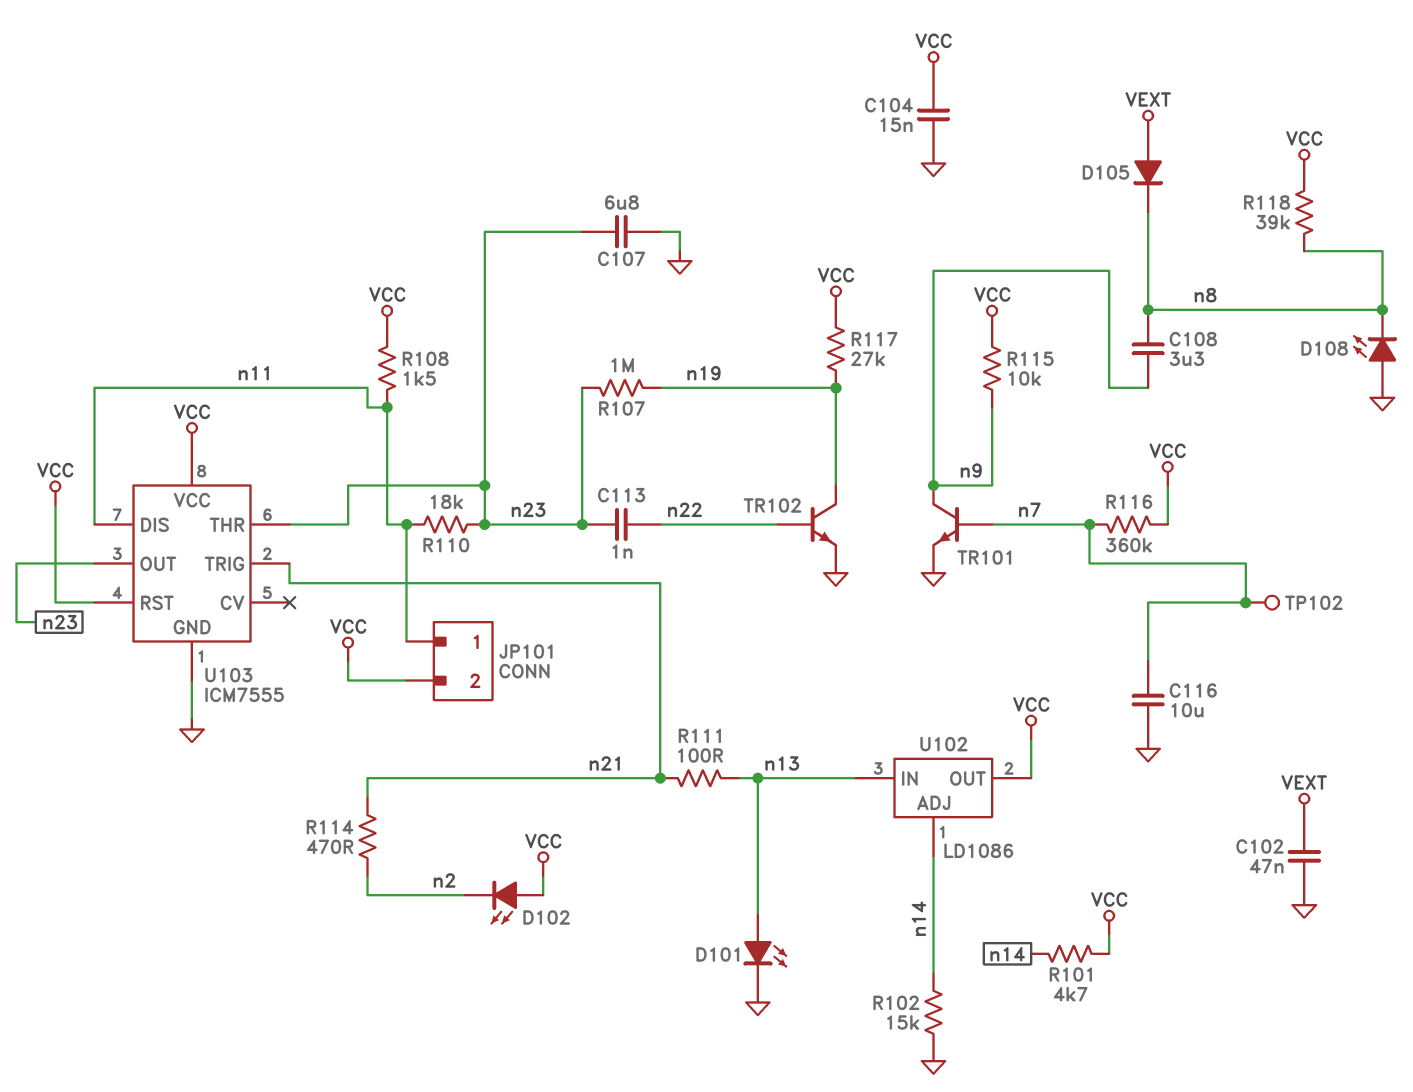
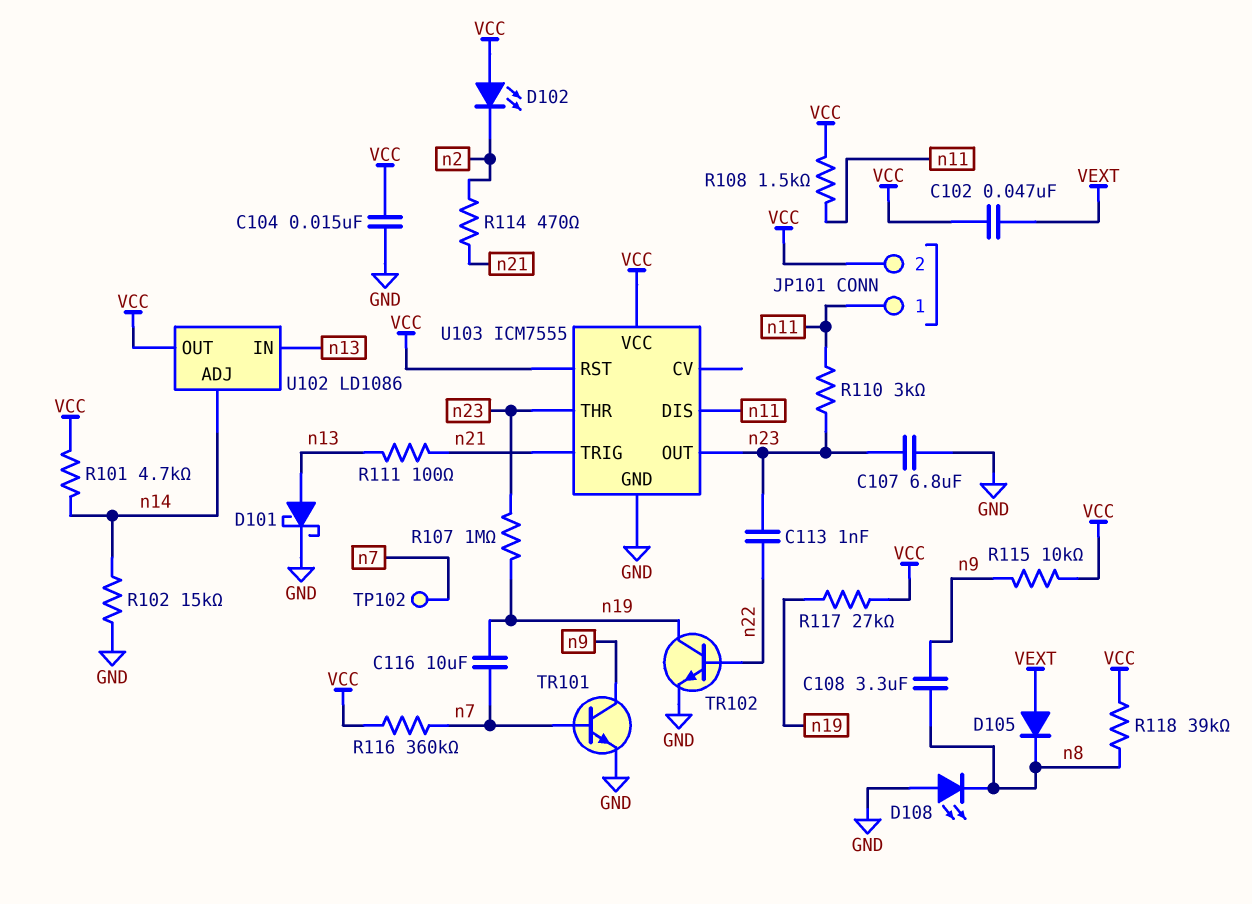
C102: 47nF (GND, VEXT) -> 47nF (VCC, VEXT)
C116: 10uF (GND, n7) -> 10uF (n7, n19)
D101: LED (A n13, K GND) -> schottky (A n13, K GND)
R110: 18k (n11, n23) -> 3k (n11, n23)

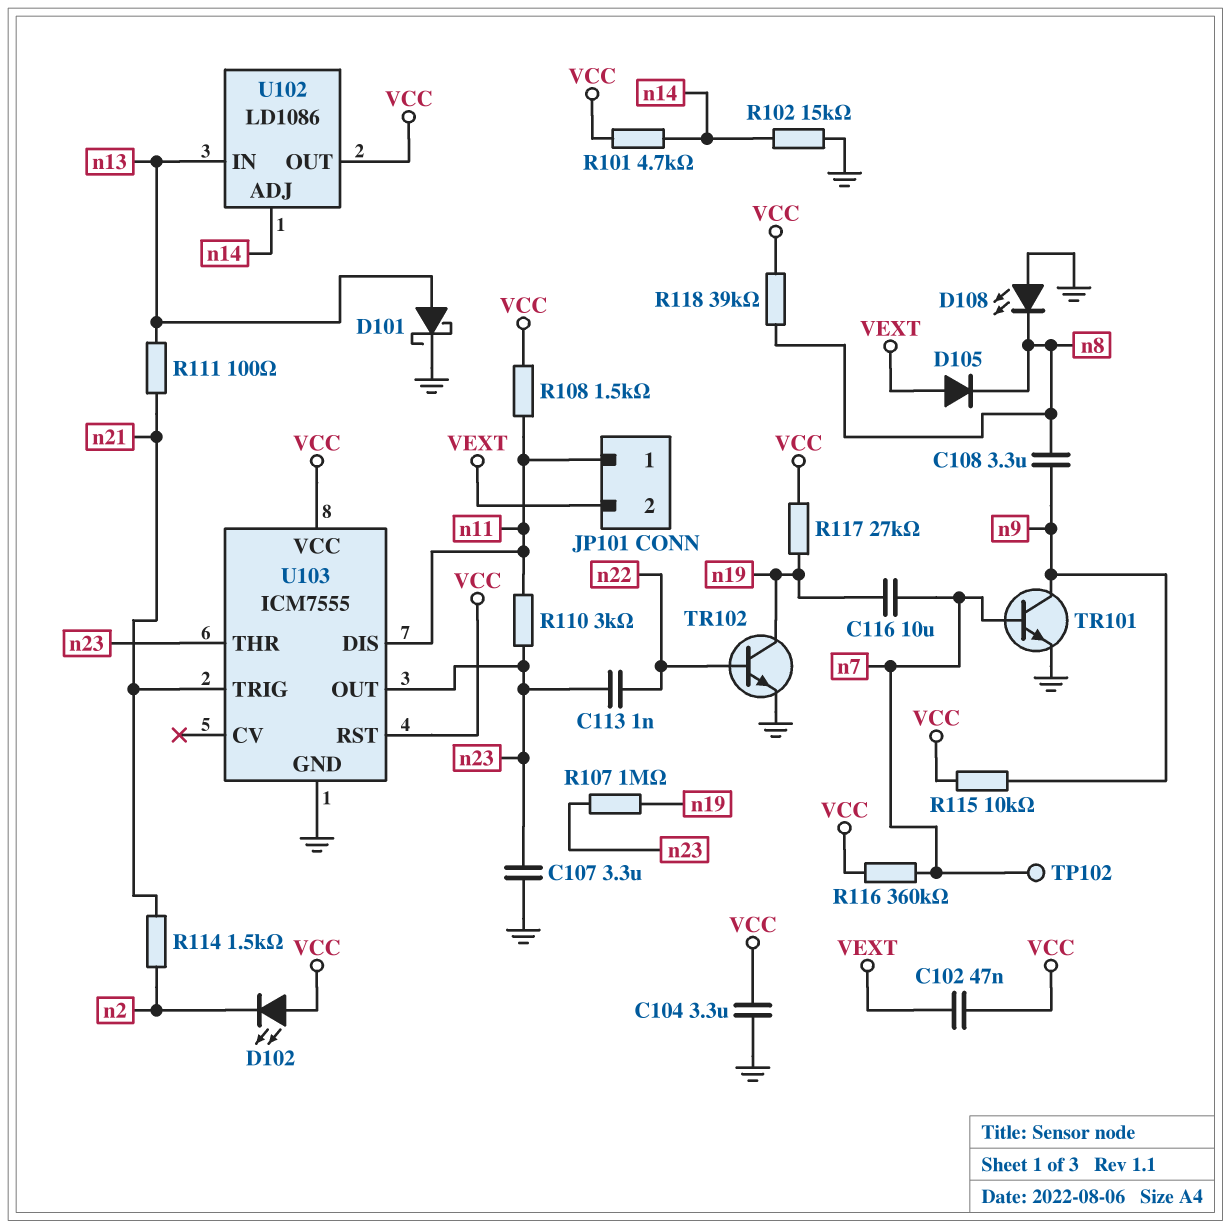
C104: 15nF (GND, VCC) -> 3.3uF (GND, VCC)
C107: 6.8uF (GND, n23) -> 3.3uF (GND, n23)
JP101 pin 2: VCC -> VEXT
R114: 470 (n2, n21) -> 1.5k (n2, n21)

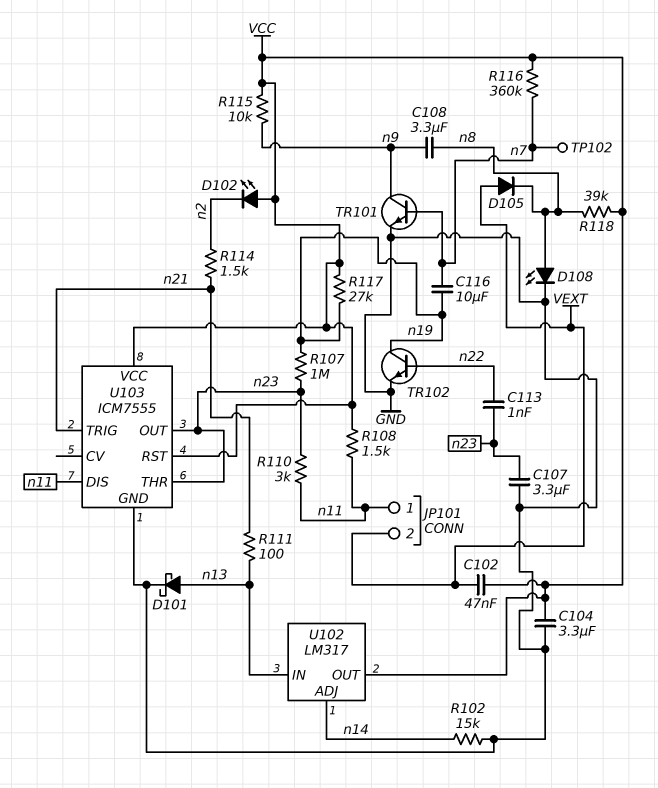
D108: LED (A GND, K n8) -> LED (A n8, K GND)
R101: 4.7k (VCC, n14) -> none
U102: LD1086 -> LM317

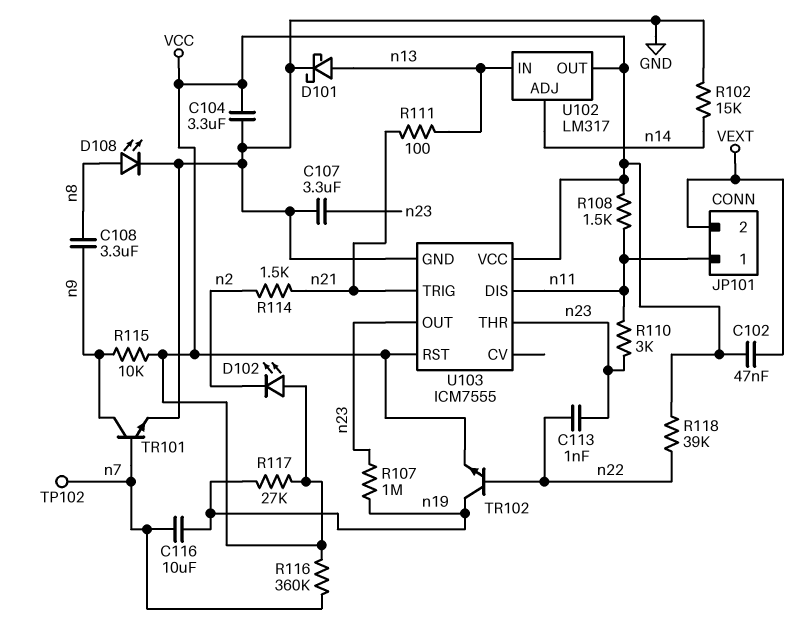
D105: diode (A VEXT, K n8) -> none
R118: 39k (VCC, n8) -> 39k (VCC, n22)
TR102: NPN (B n22, C n19, E GND) -> NPN (B n22, C n19, E VCC)

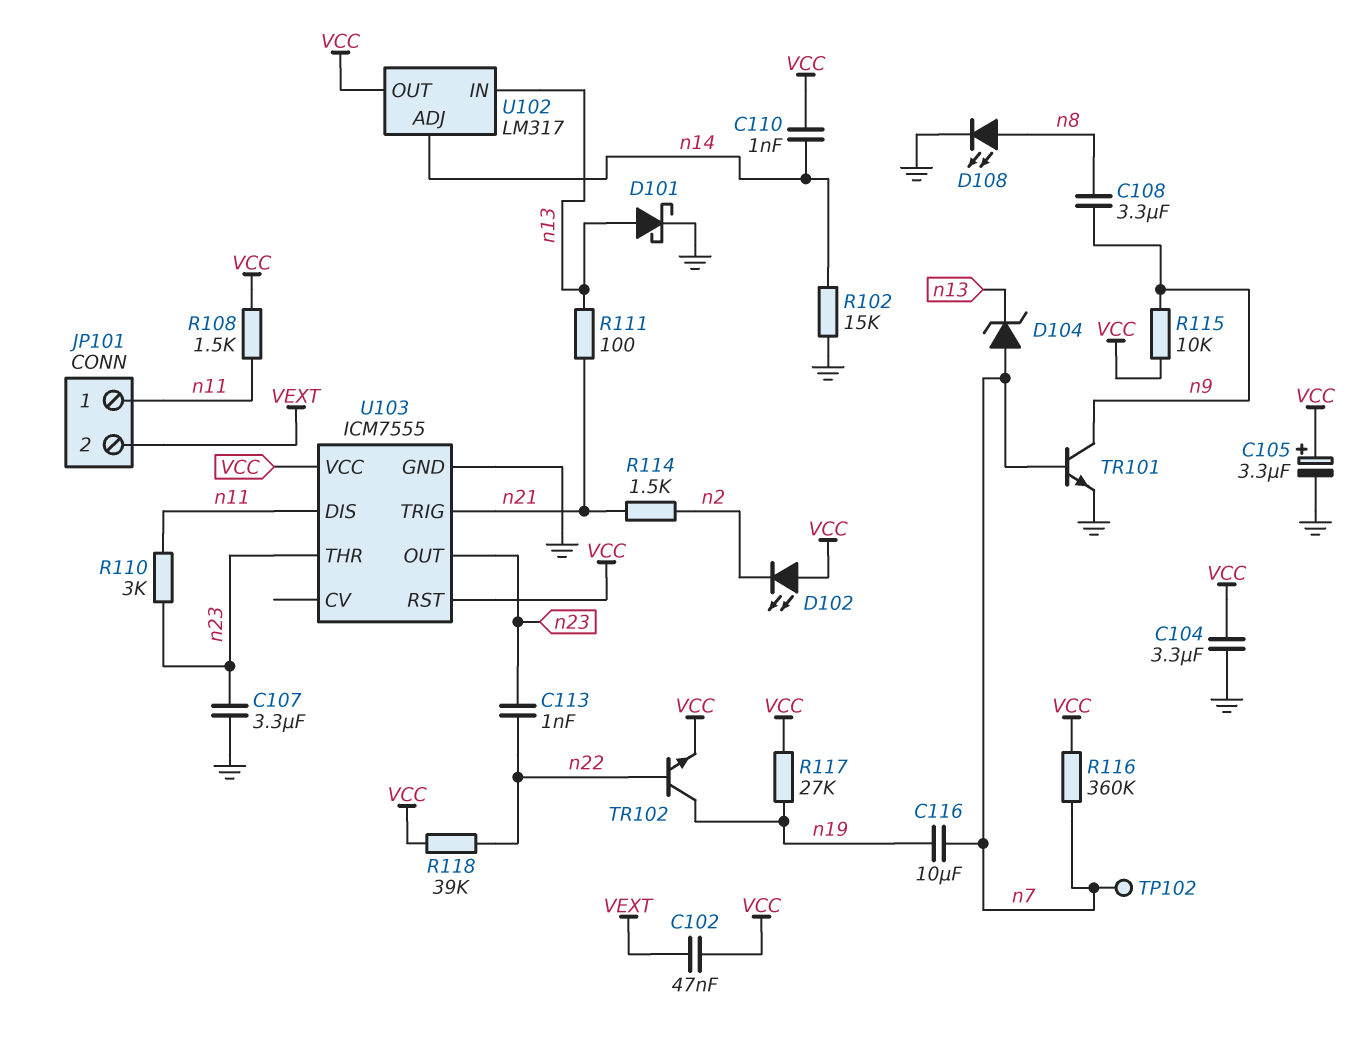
C105: none -> 3.3uF (plus VCC, minus GND)
C110: none -> 1nF (VCC, n14)
D104: none -> zener (A n7, K n13)
R107: 1M (n19, n23) -> none

